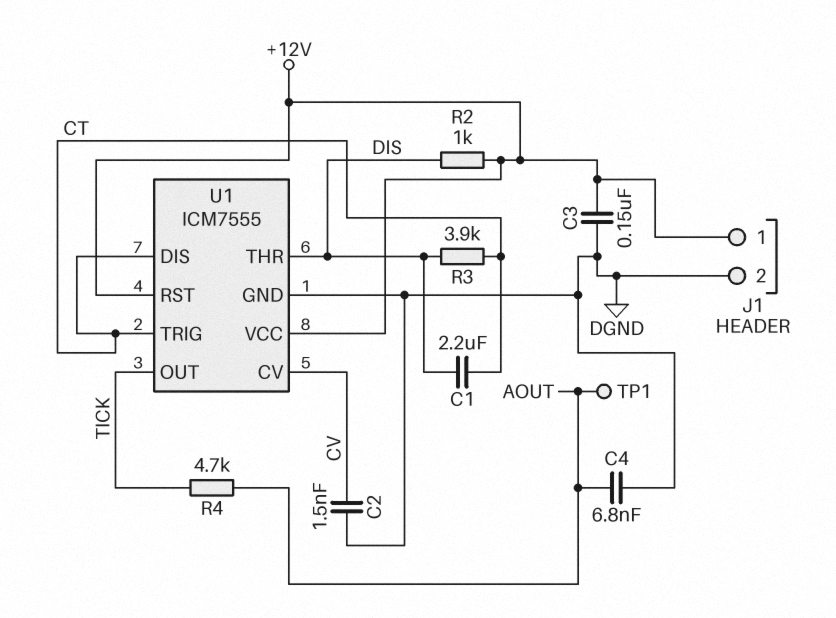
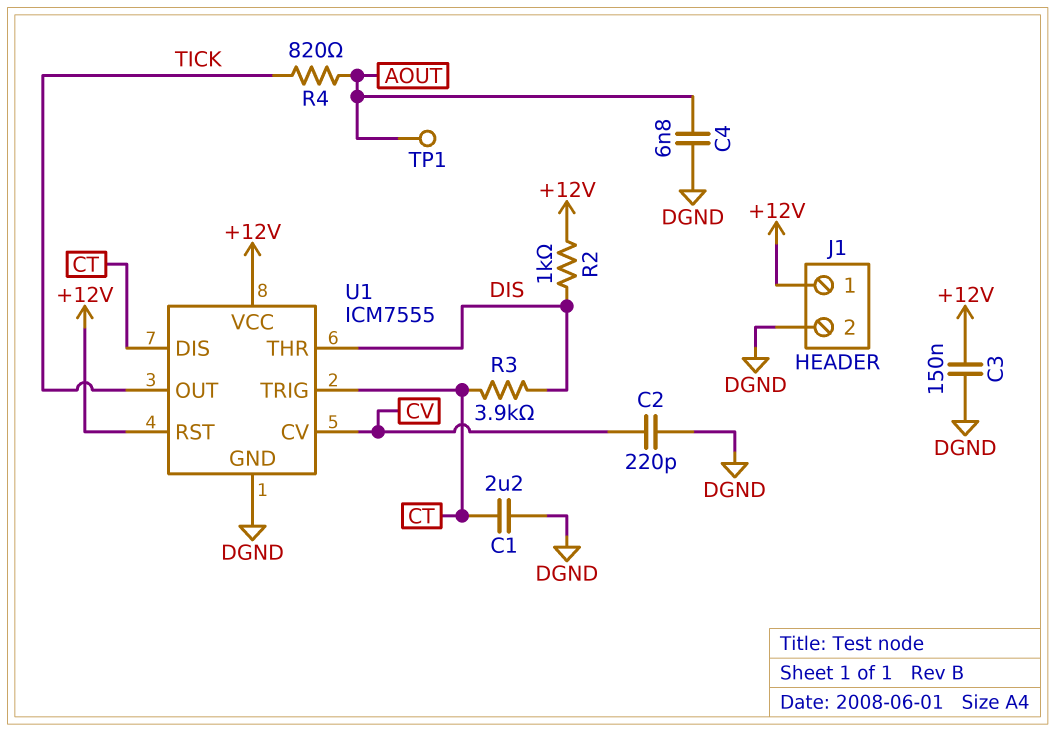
C1: 2.2uF (CT, DIS) -> 2.2uF (CT, DGND)
C2: 1.5nF (CV, DGND) -> 220pF (CV, DGND)
R4: 4.7k (AOUT, TICK) -> 820 (AOUT, TICK)

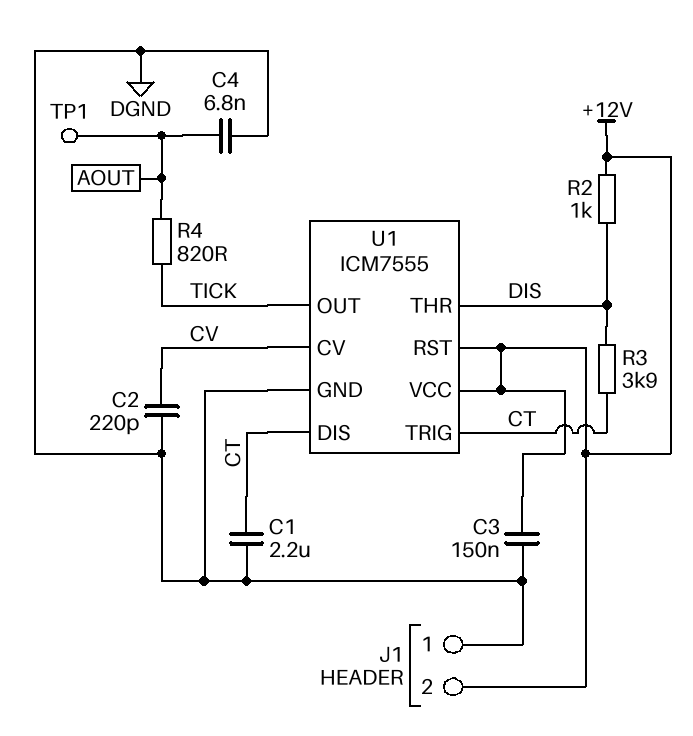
J1 pin 1: +12V -> DGND
J1 pin 2: DGND -> +12V

